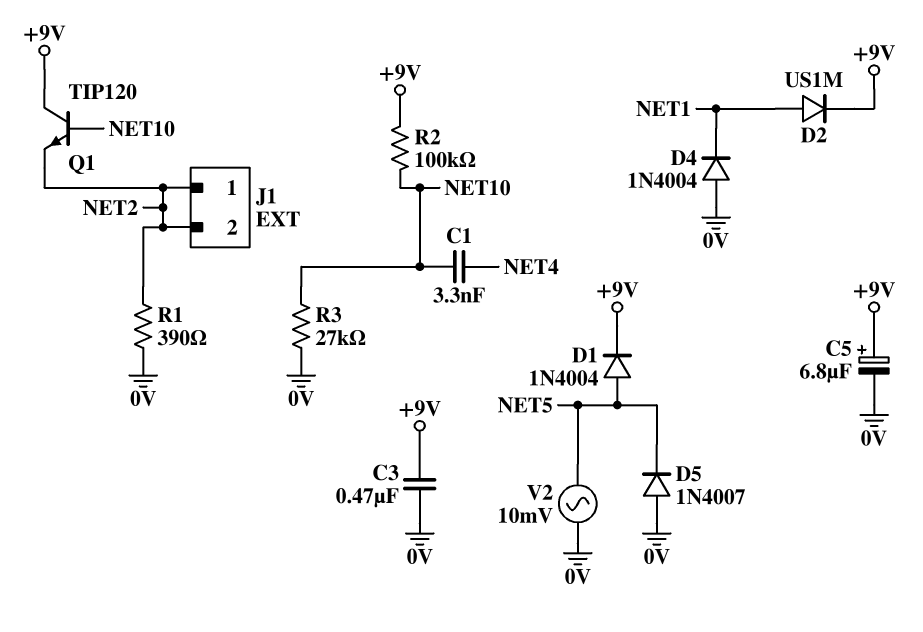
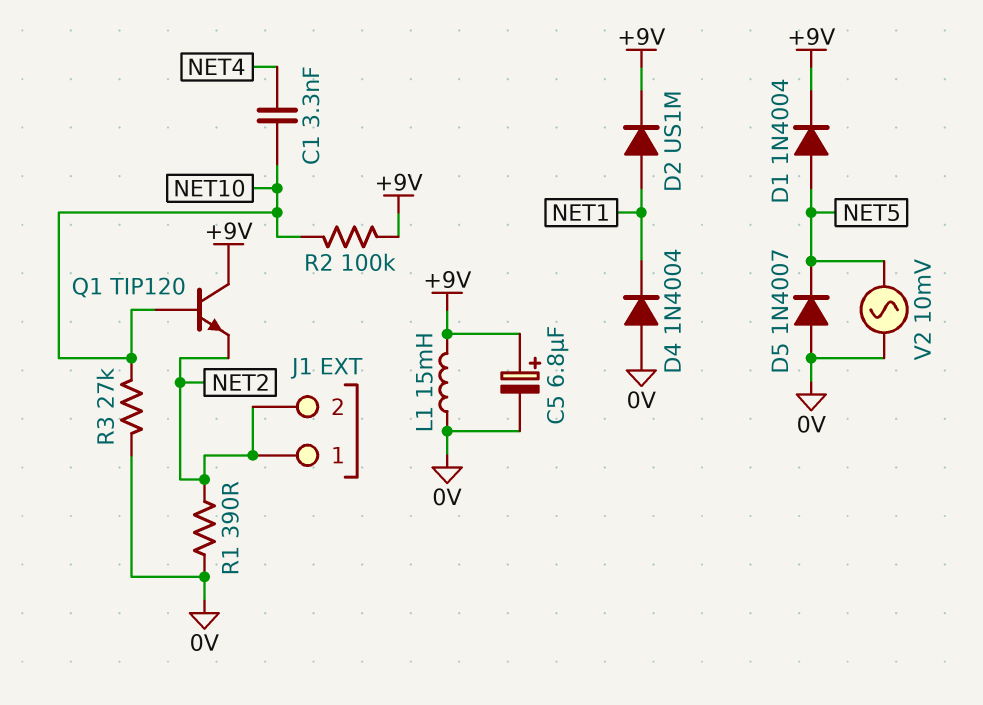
C3: 470nF (+9V, 0V) -> none
L1: none -> 15mH (+9V, 0V)

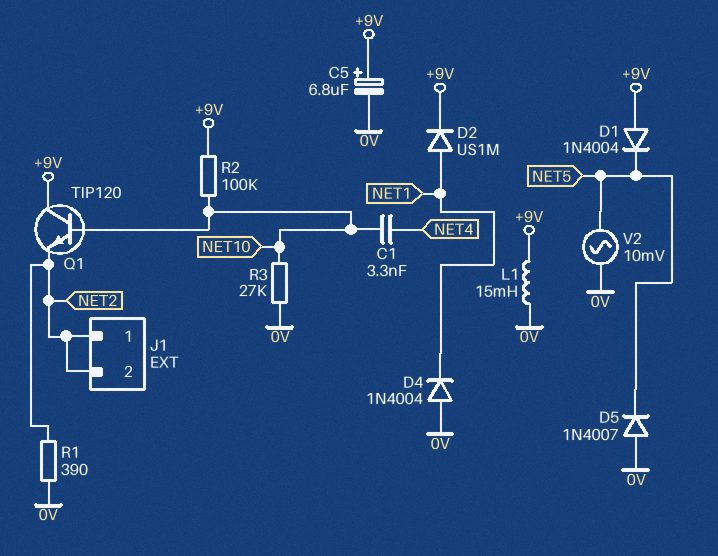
D1: diode 1N4004 (A NET5, K +9V) -> diode 1N4004 (A +9V, K NET5)

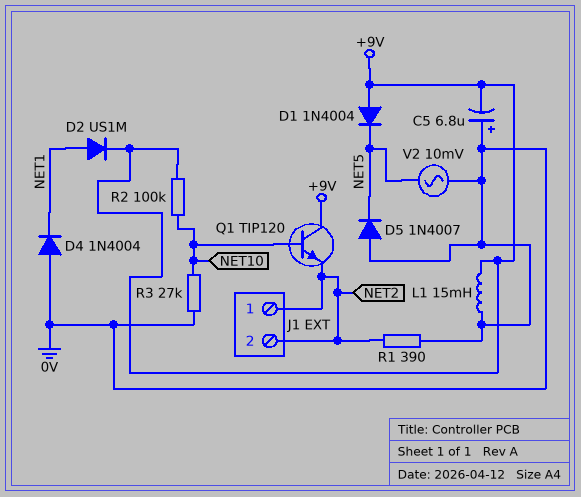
C1: 3.3nF (NET4, NET10) -> none
C5: 6.8uF (plus +9V, minus 0V) -> 6.8uF (plus 0V, minus +9V)

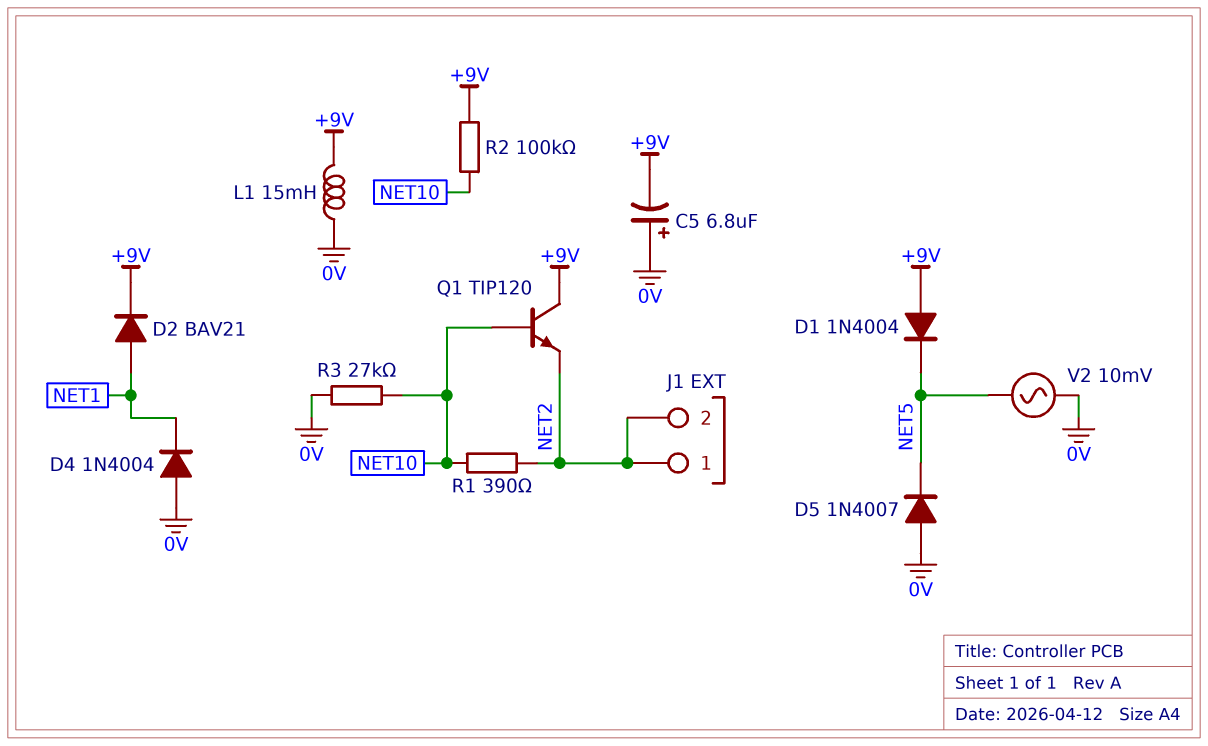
D2: diode US1M (A NET1, K +9V) -> diode BAV21 (A NET1, K +9V)
R1: 390 (0V, NET2) -> 390 (NET2, NET10)

